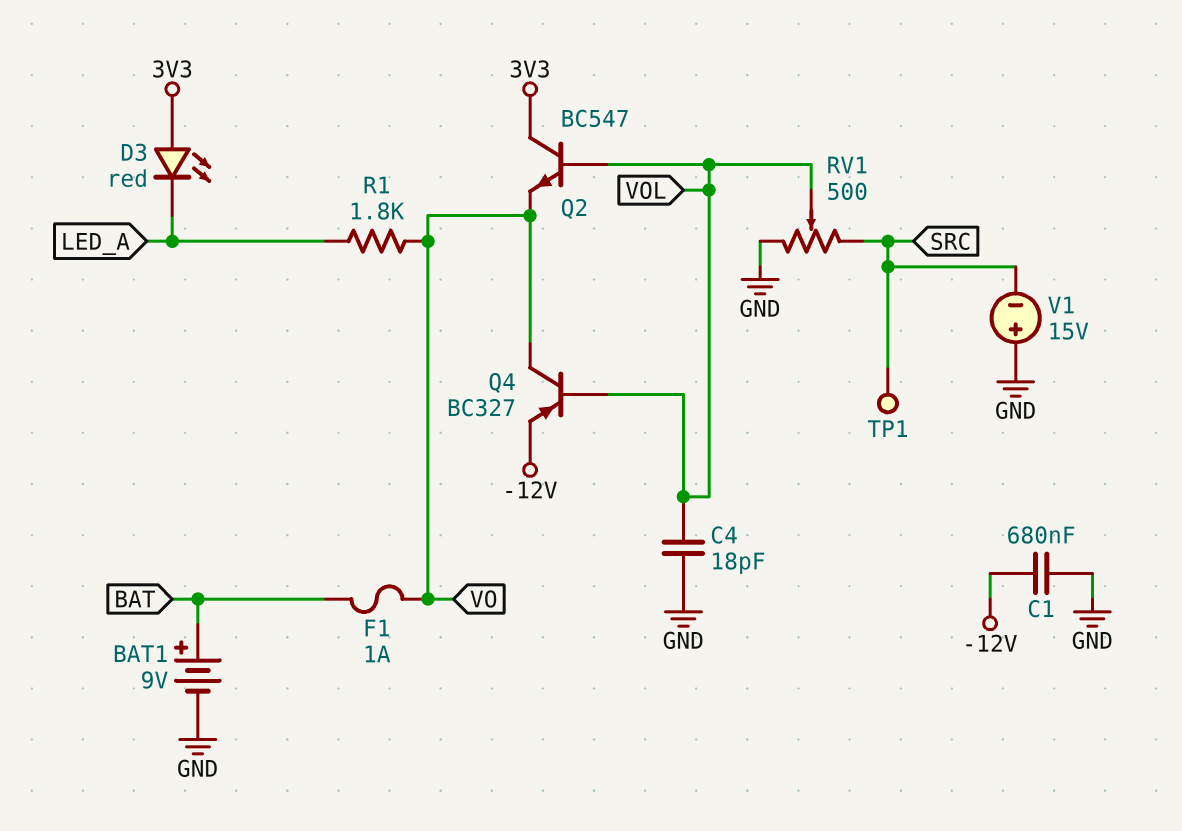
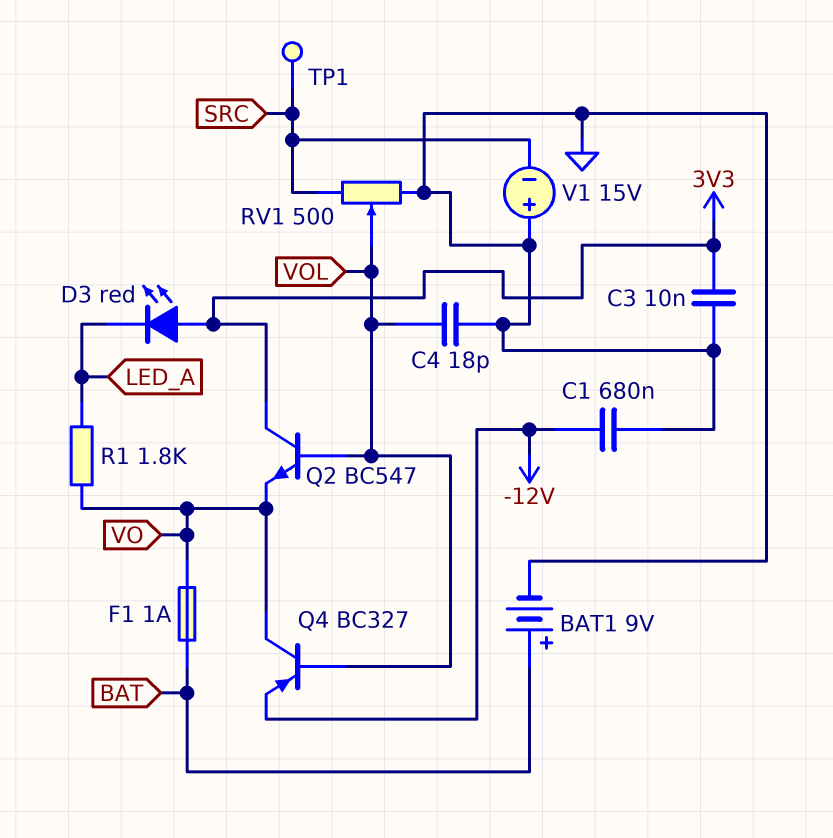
C3: none -> 10nF (3V3, GND)

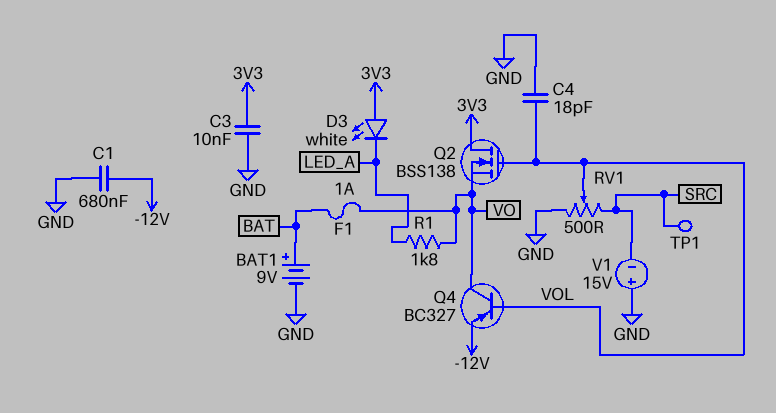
D3: LED red (A 3V3, K LED_A) -> LED white (A 3V3, K LED_A)
Q2: NPN BC547 (B VOL, C 3V3, E VO) -> NMOS BSS138 (G VOL, D 3V3, S VO)

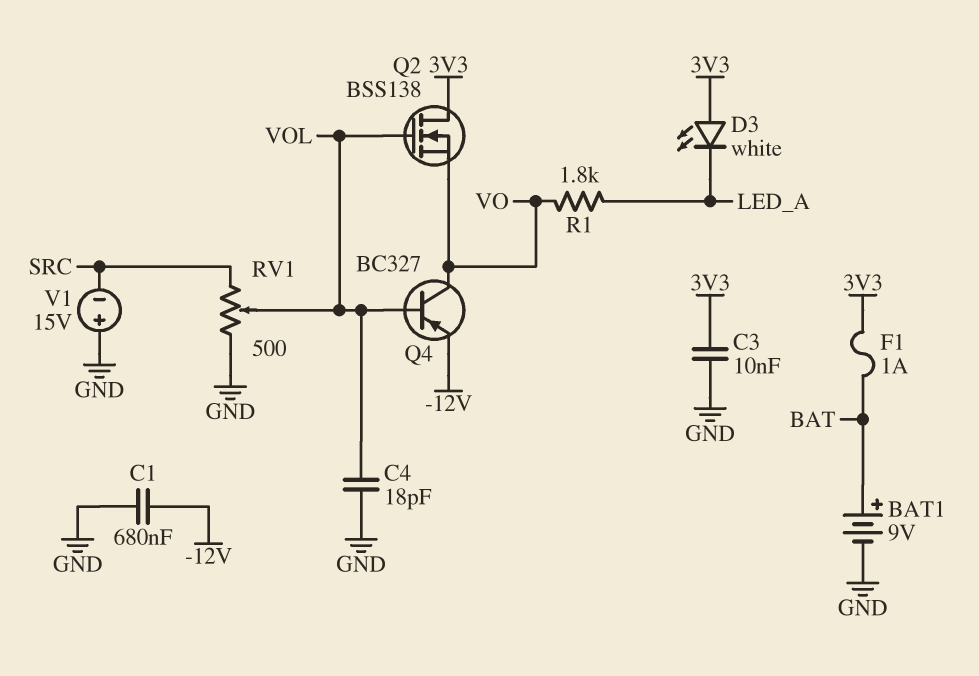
F1: 1A (BAT, VO) -> 1A (3V3, BAT)
TP1: test point (SRC) -> none

